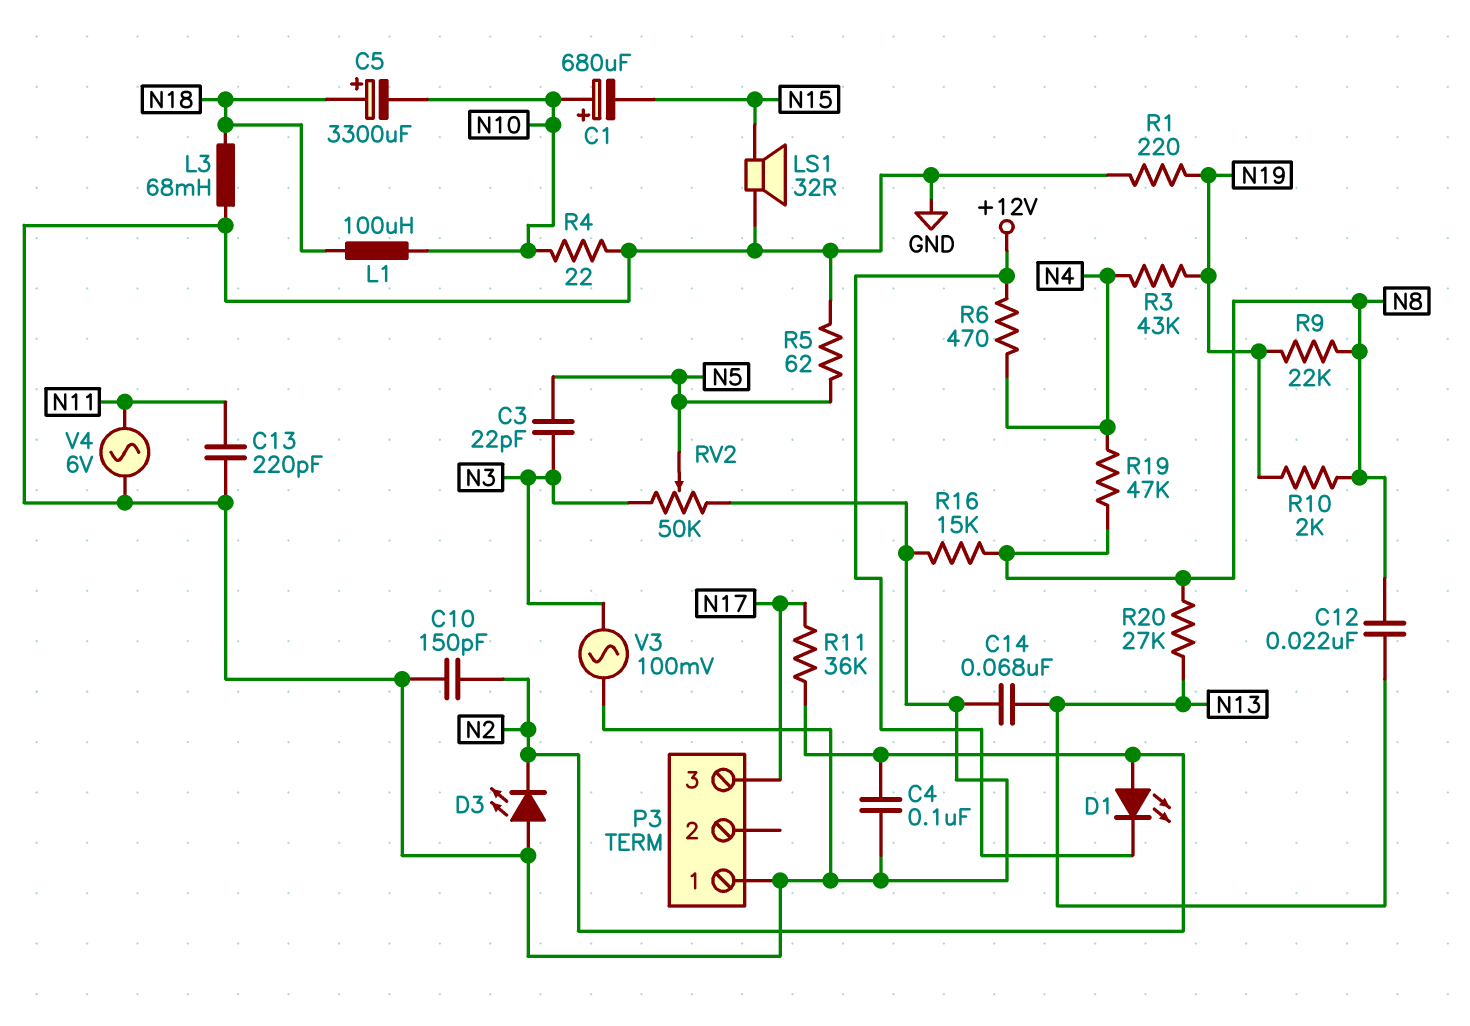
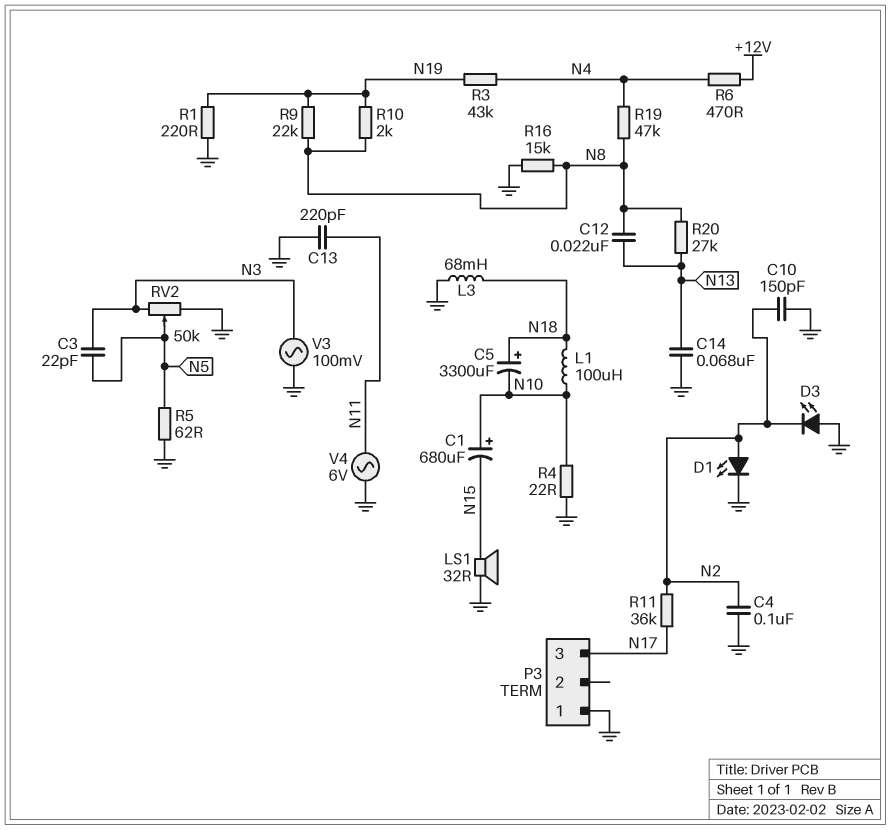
D1: LED (A N2, K +12V) -> LED (A N2, K GND)

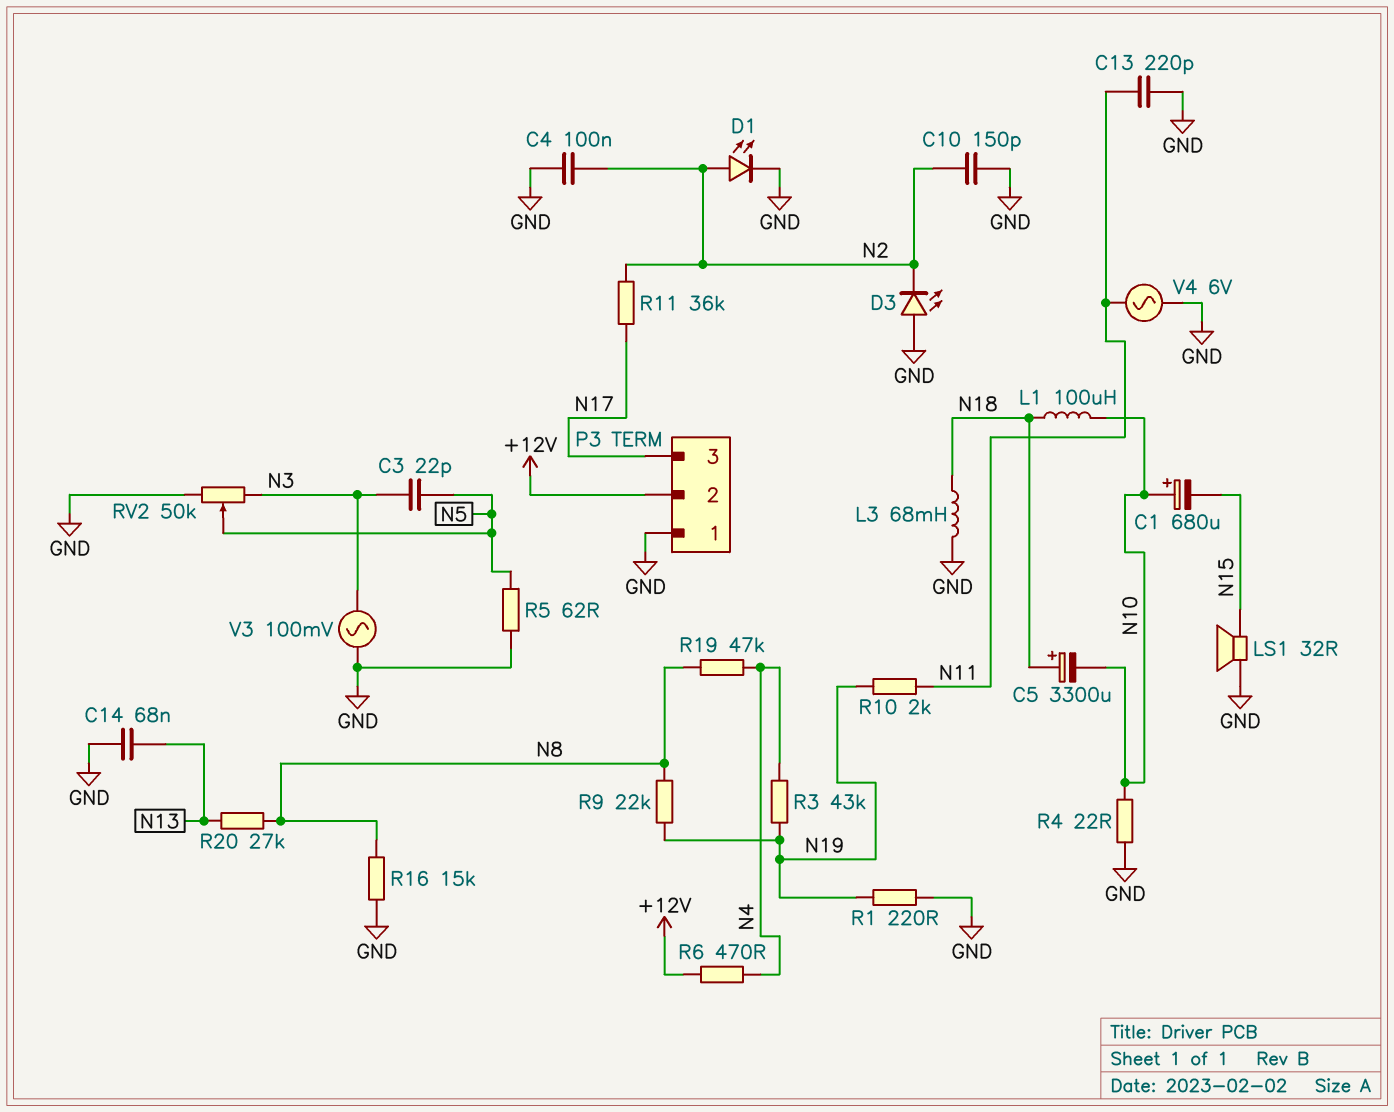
C12: 22nF (N8, N13) -> none
P3 pin 2: none -> +12V
R10: 2k (N8, N19) -> 2k (N11, N19)

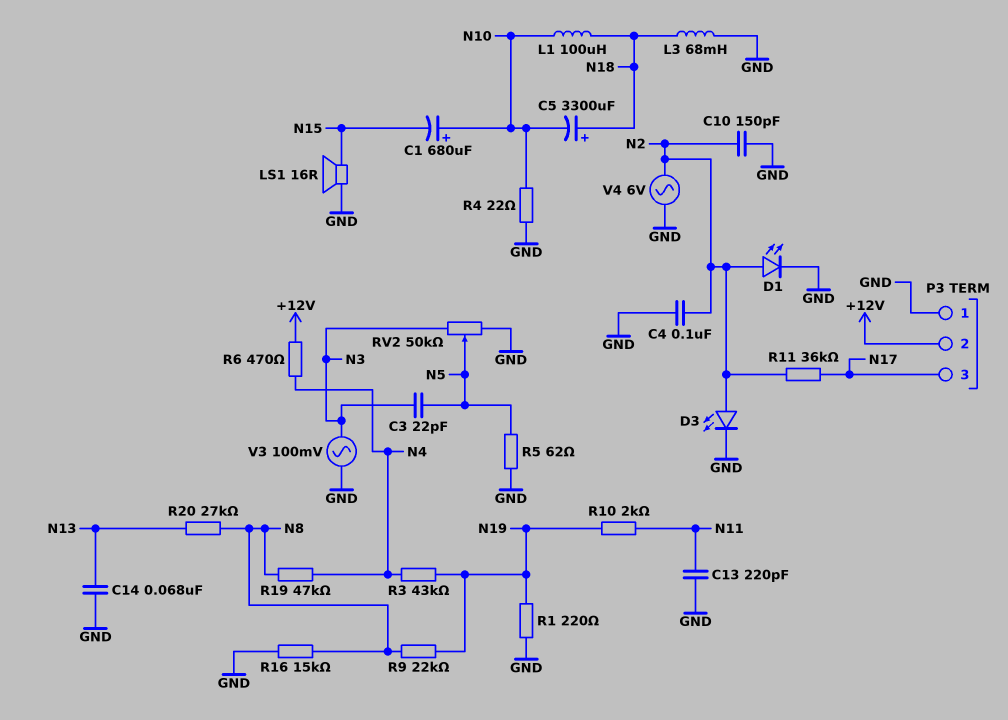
D3: LED (A GND, K N2) -> LED (A N2, K GND)
LS1: speaker 32R (GND, N15) -> speaker 16R (GND, N15)
V4: AC 6V (GND, N11) -> AC 6V (GND, N2)

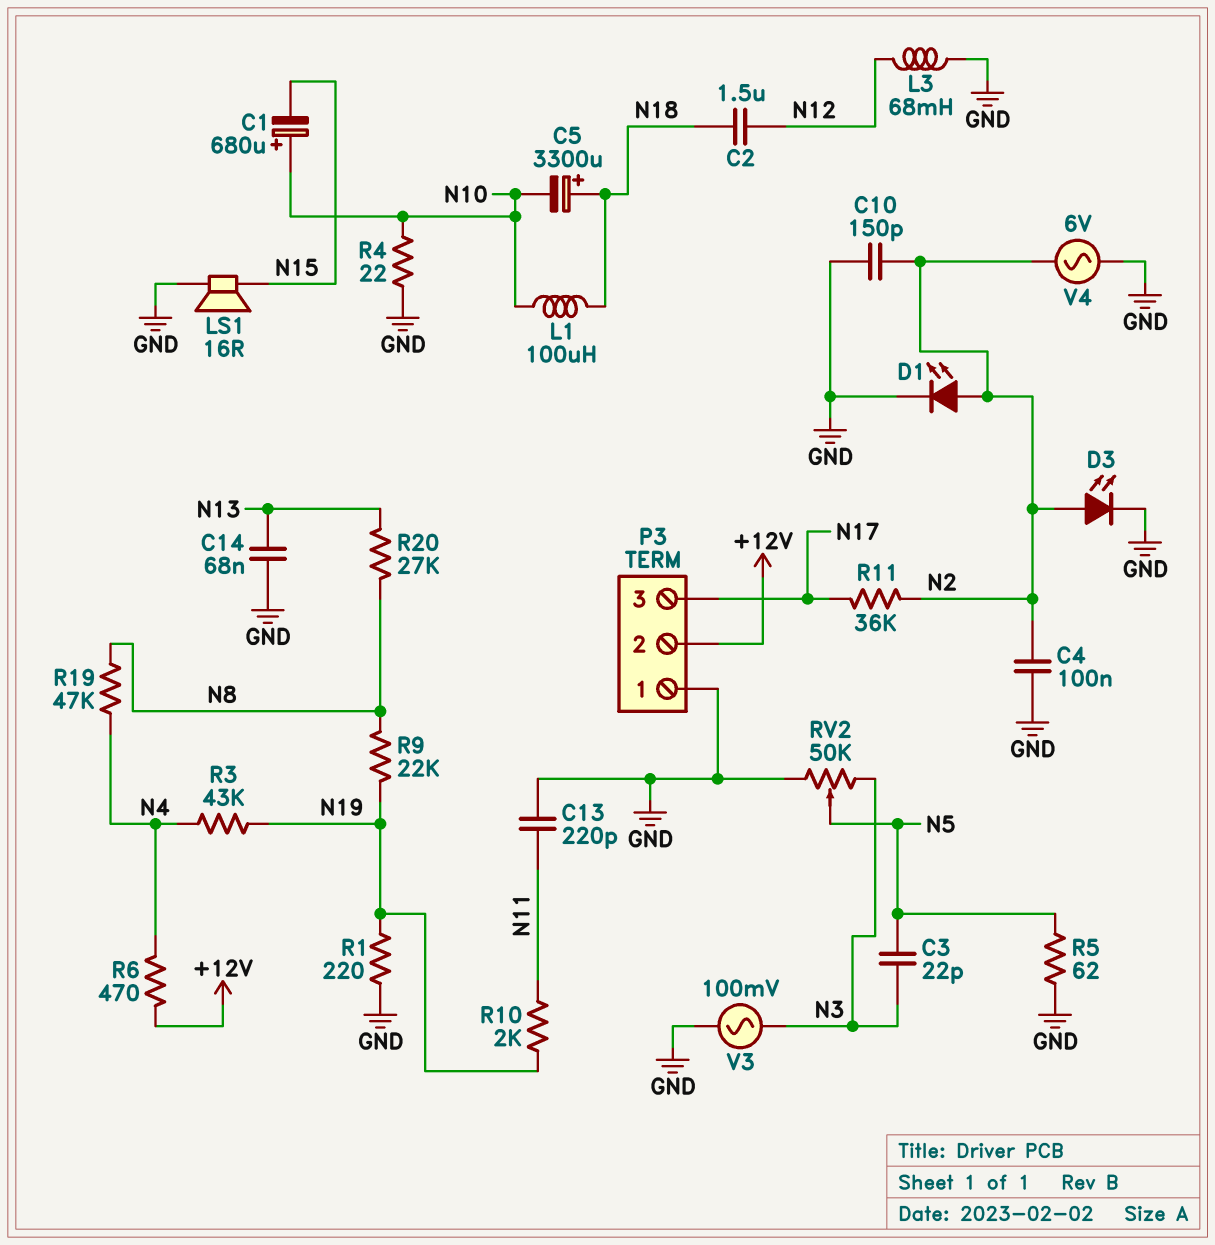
C2: none -> 1.5uF (N12, N18)
L3: 68mH (GND, N18) -> 68mH (GND, N12)
R16: 15k (GND, N8) -> none

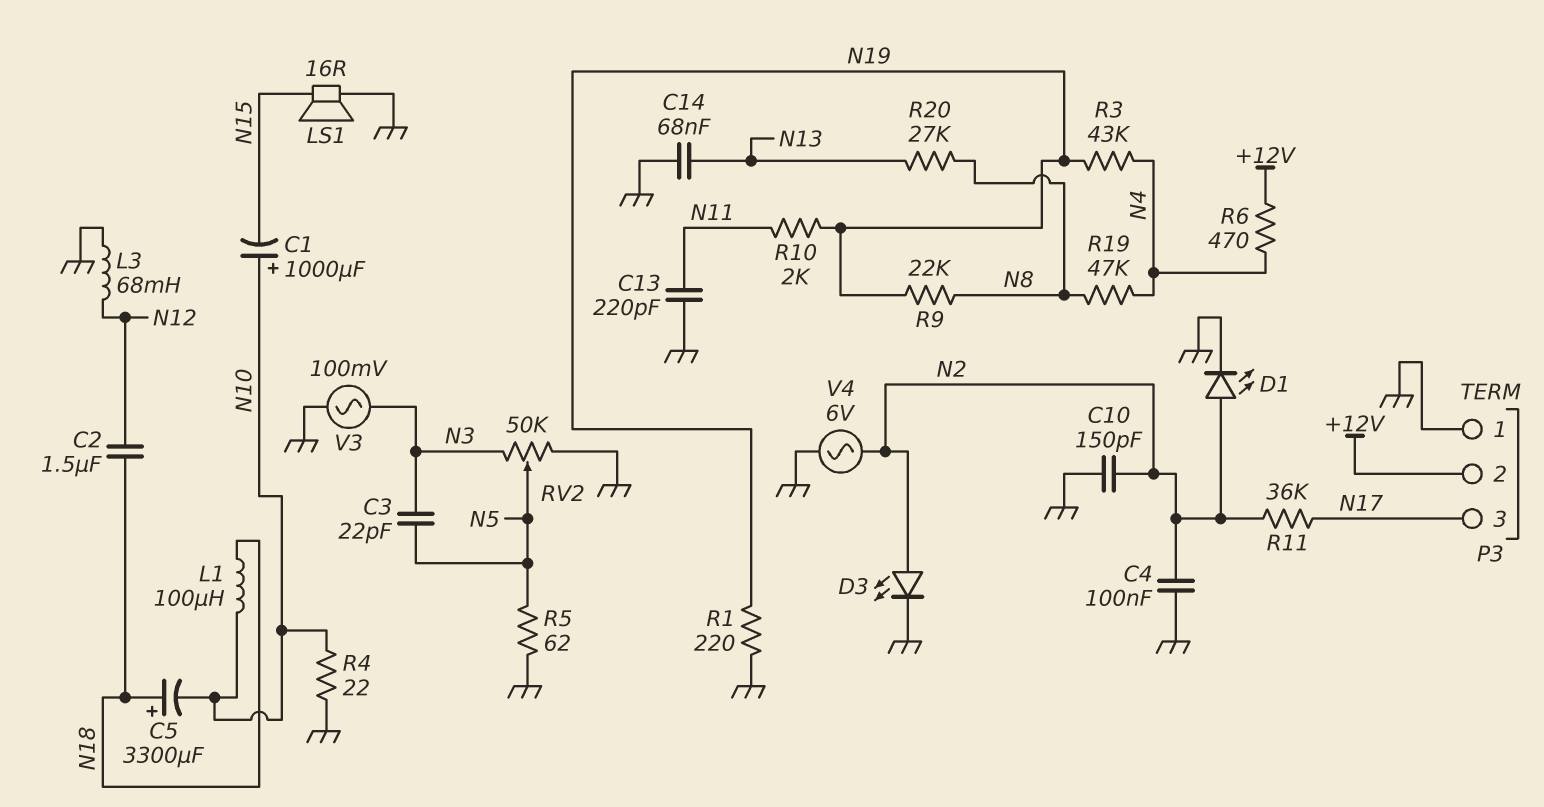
C1: 680uF (plus N10, minus N15) -> 1000uF (plus N10, minus N15)

